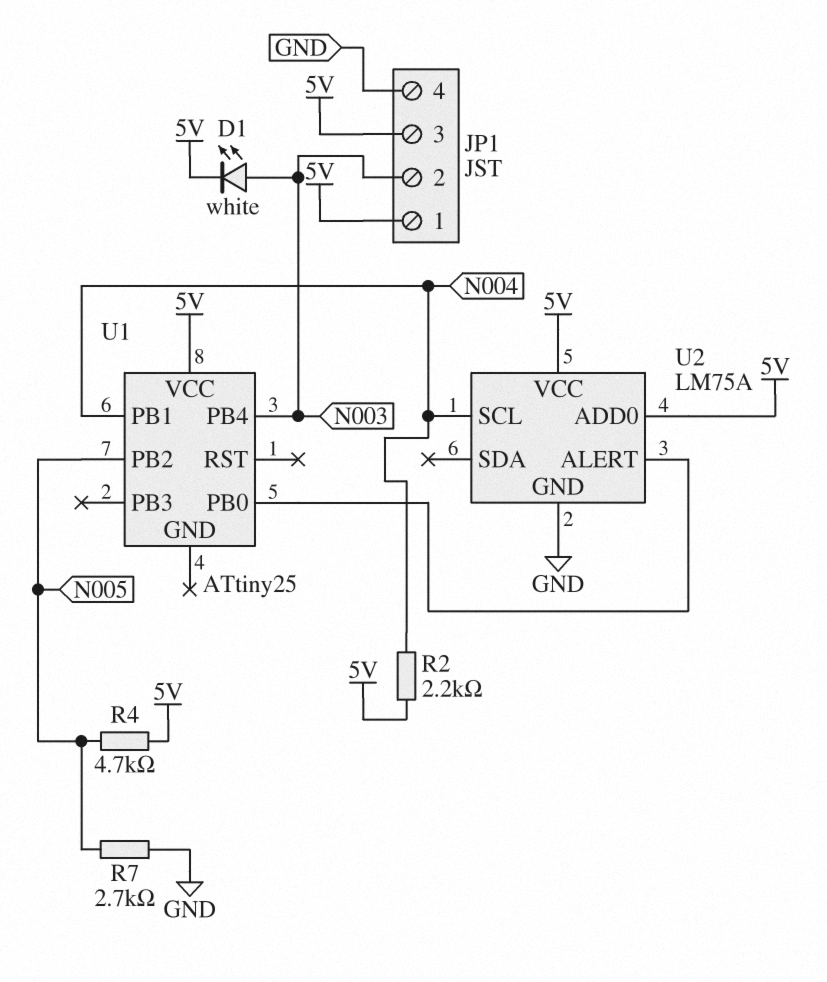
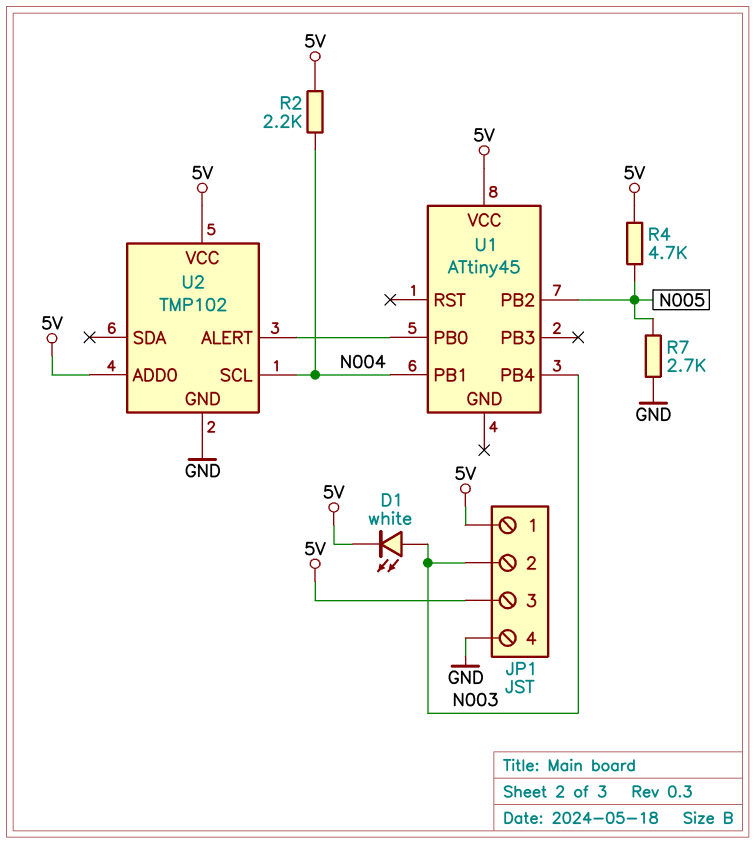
U1: ATtiny25 -> ATtiny45
U2: LM75A -> TMP102

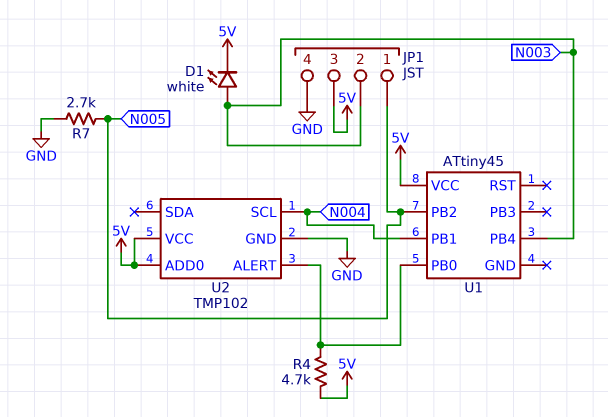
JP1 pin 1: 5V -> N005
R2: 2.2k (5V, N004) -> none
R4: 4.7k (5V, N005) -> 4.7k (5V, U1/PB0)

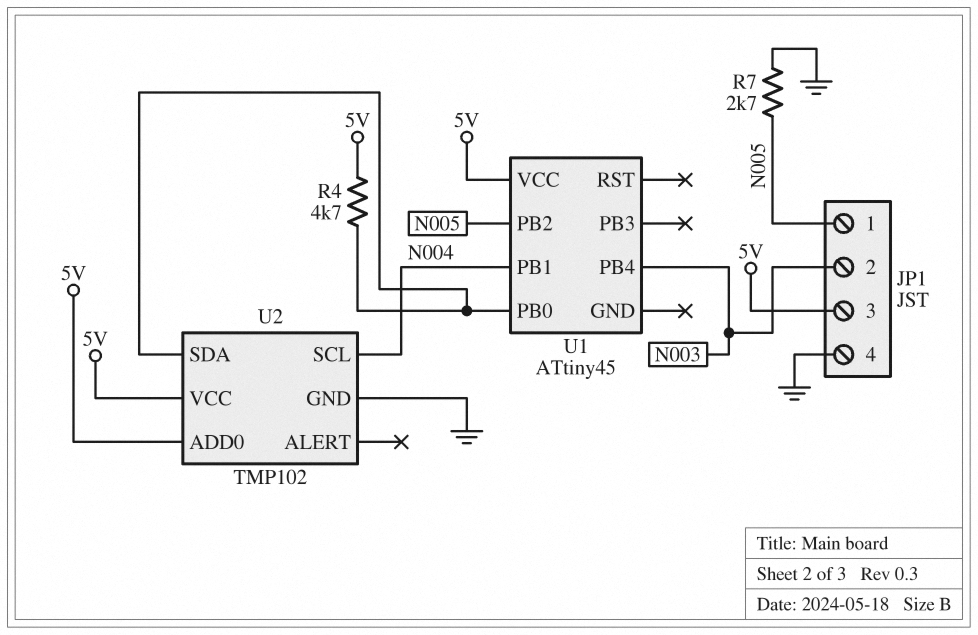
D1: LED white (A N003, K 5V) -> none
U2 pin ALERT: U1/PB0 -> none
U2 pin SDA: none -> U1/PB0

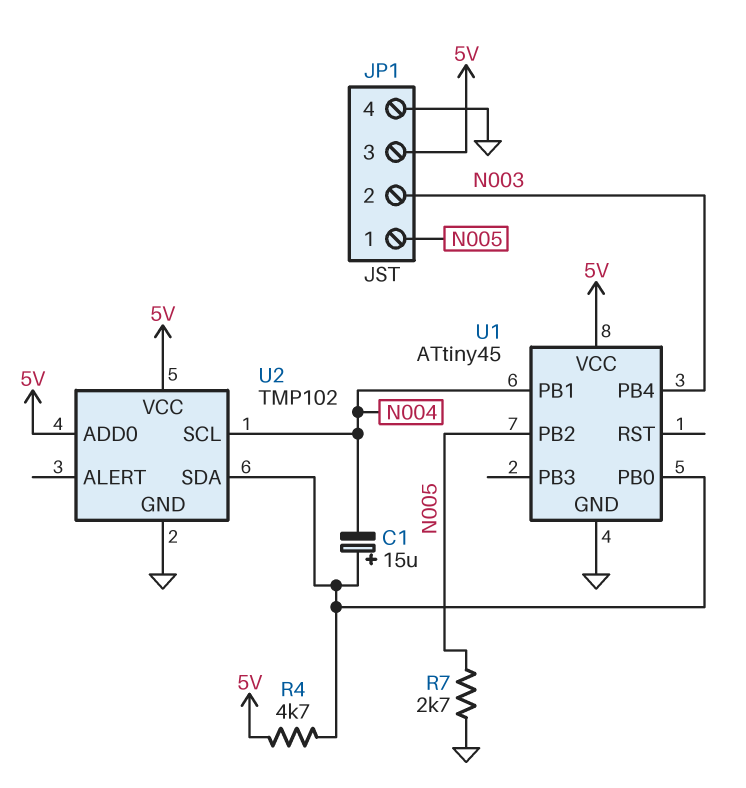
C1: none -> 15uF (plus U1/PB0, minus N004)
U1 pin GND: none -> GND

